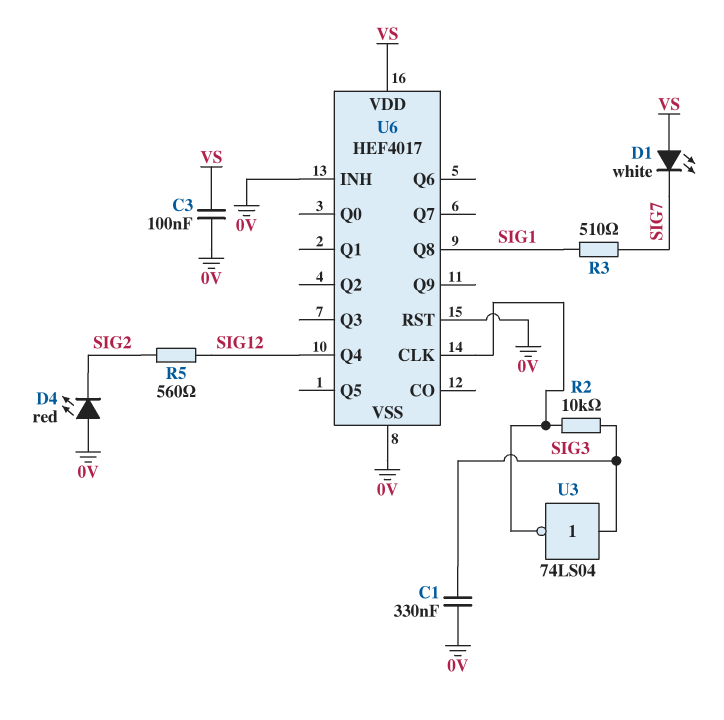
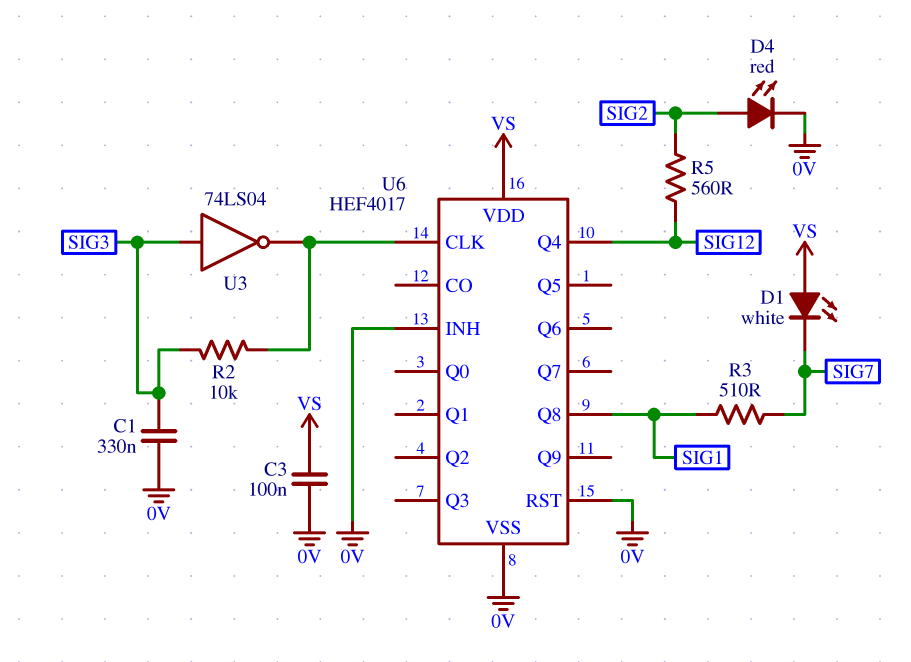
D4: LED red (A 0V, K SIG2) -> LED red (A SIG2, K 0V)

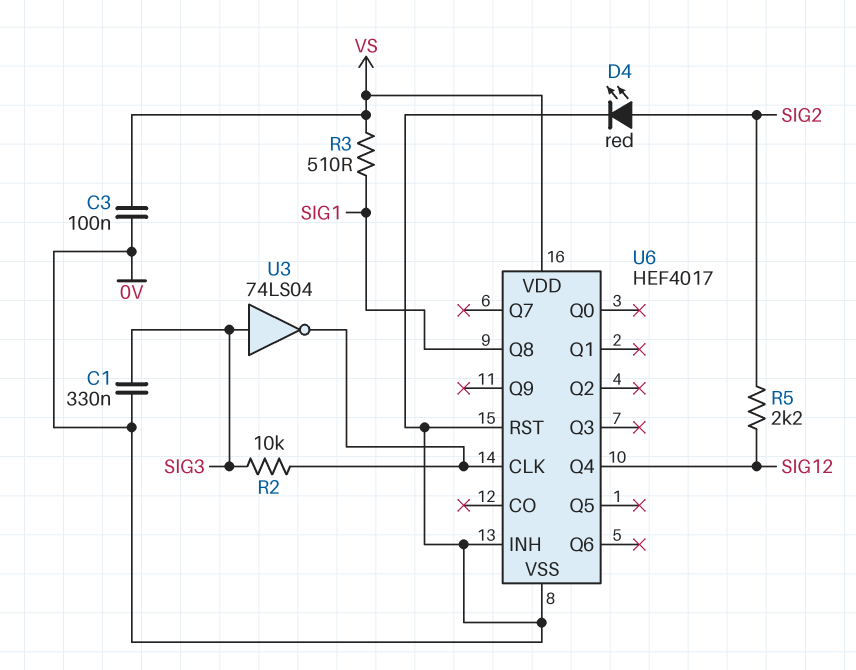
D1: LED white (A VS, K SIG7) -> none
R3: 510 (SIG1, SIG7) -> 510 (SIG1, VS)
R5: 560 (SIG2, SIG12) -> 2.2k (SIG2, SIG12)

